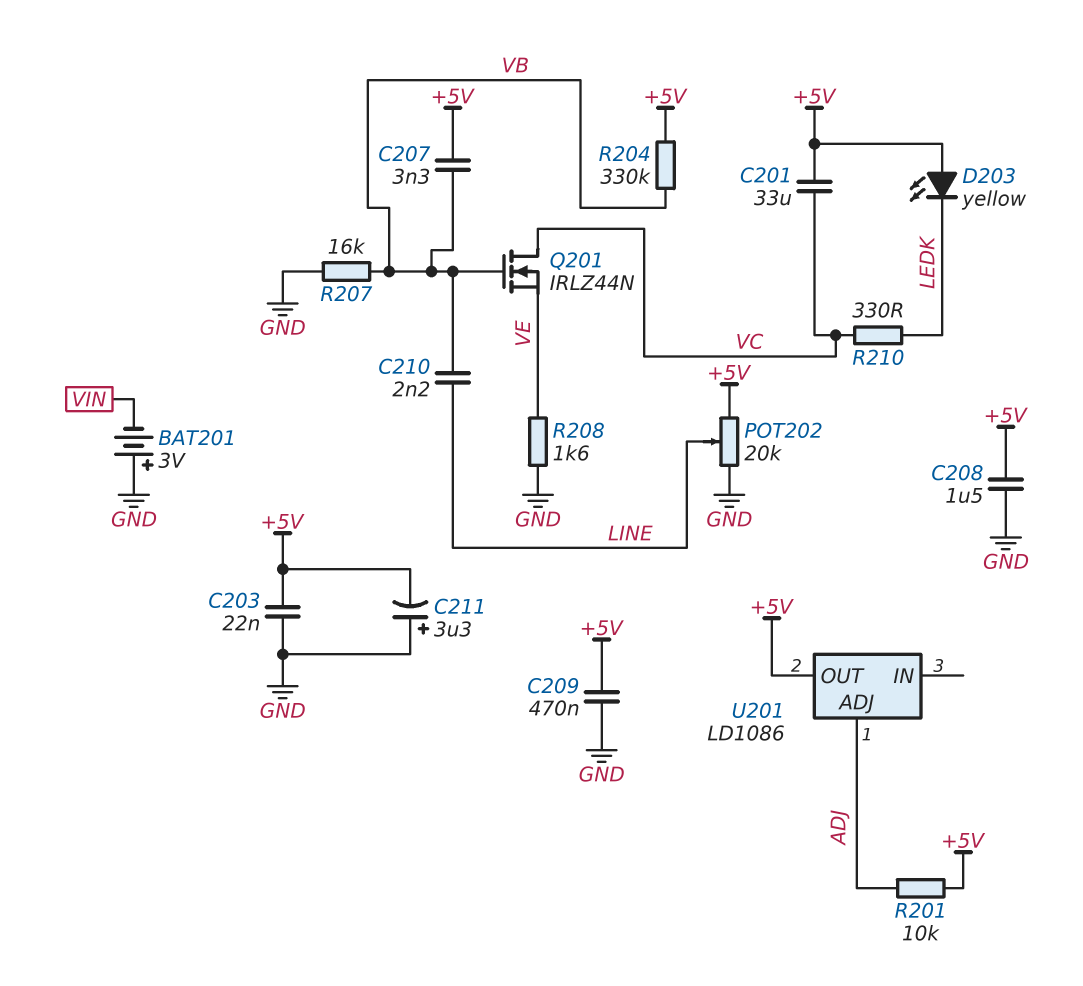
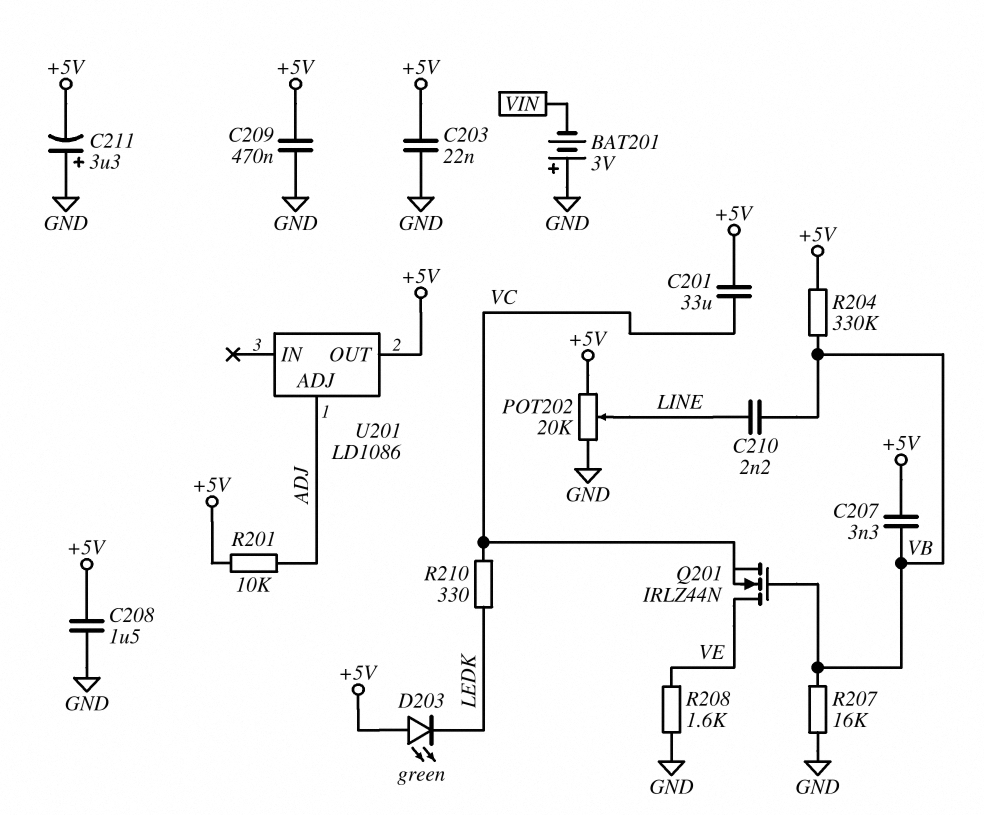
D203: LED yellow (A +5V, K LEDK) -> LED green (A +5V, K LEDK)
Q201: NMOS IRLZ44N (G VB, D VC, S VE) -> NMOS IRLZ44N (G VB, D VE, S VC)

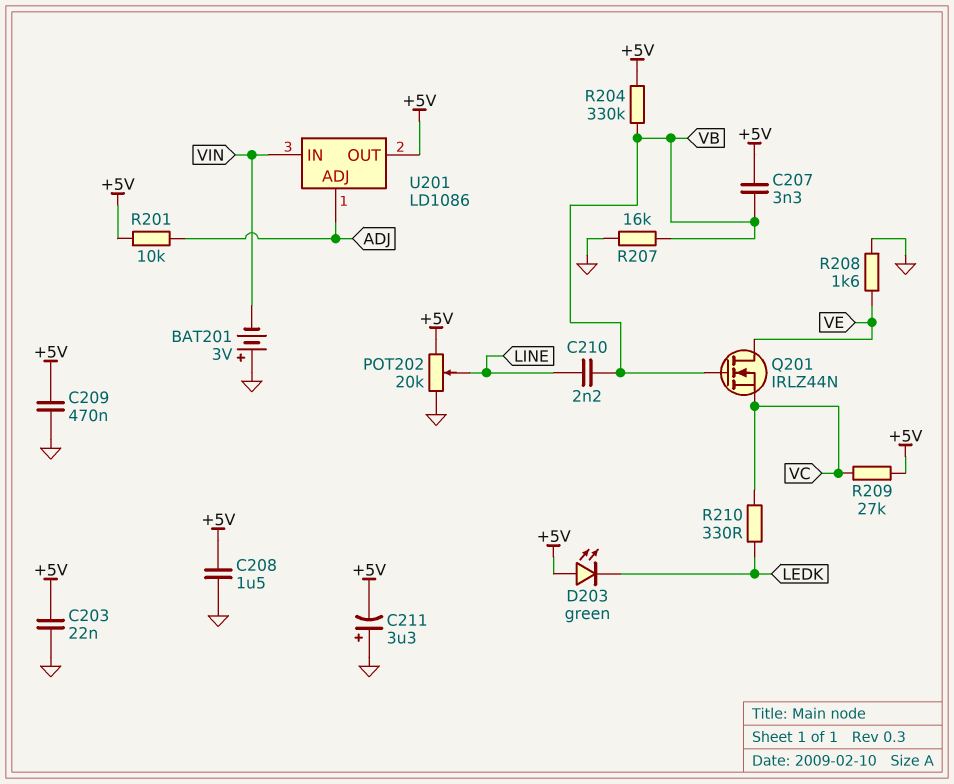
C201: 33uF (+5V, VC) -> none
R209: none -> 27k (+5V, VC)
U201 pin IN: none -> VIN

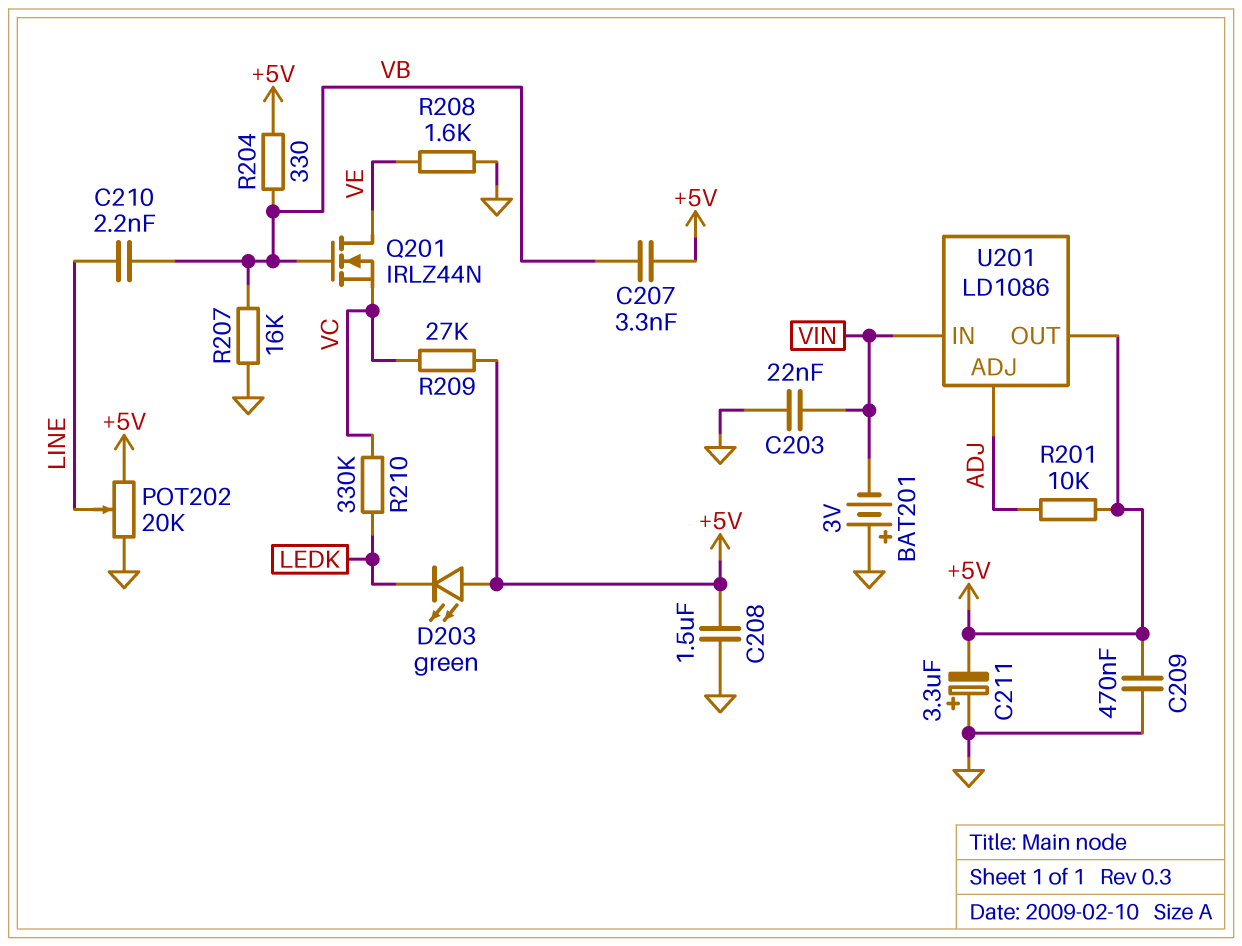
C203: 22nF (+5V, GND) -> 22nF (GND, VIN)
R204: 330k (+5V, VB) -> 330 (+5V, VB)
R210: 330 (LEDK, VC) -> 330k (LEDK, VC)

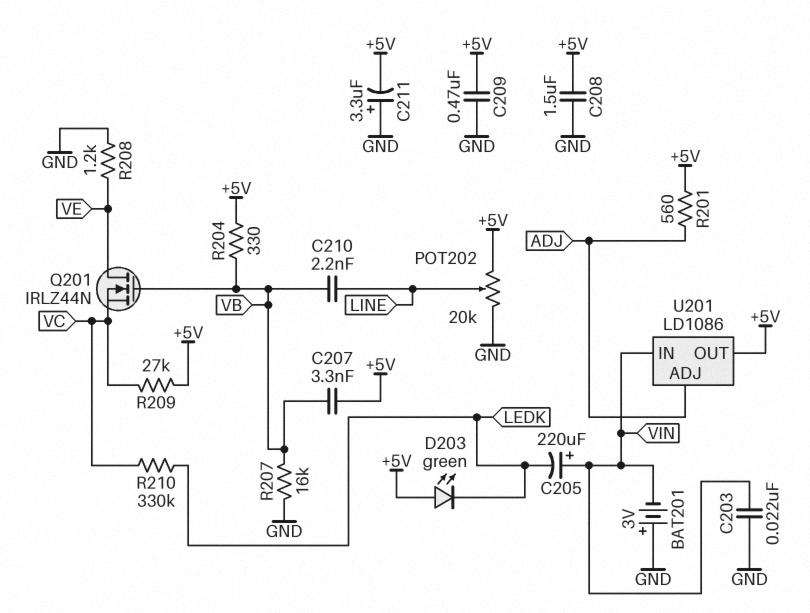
C205: none -> 220uF (plus VIN, minus LEDK)
R201: 10k (+5V, ADJ) -> 560 (+5V, ADJ)
R208: 1.6k (GND, VE) -> 1.2k (GND, VE)

